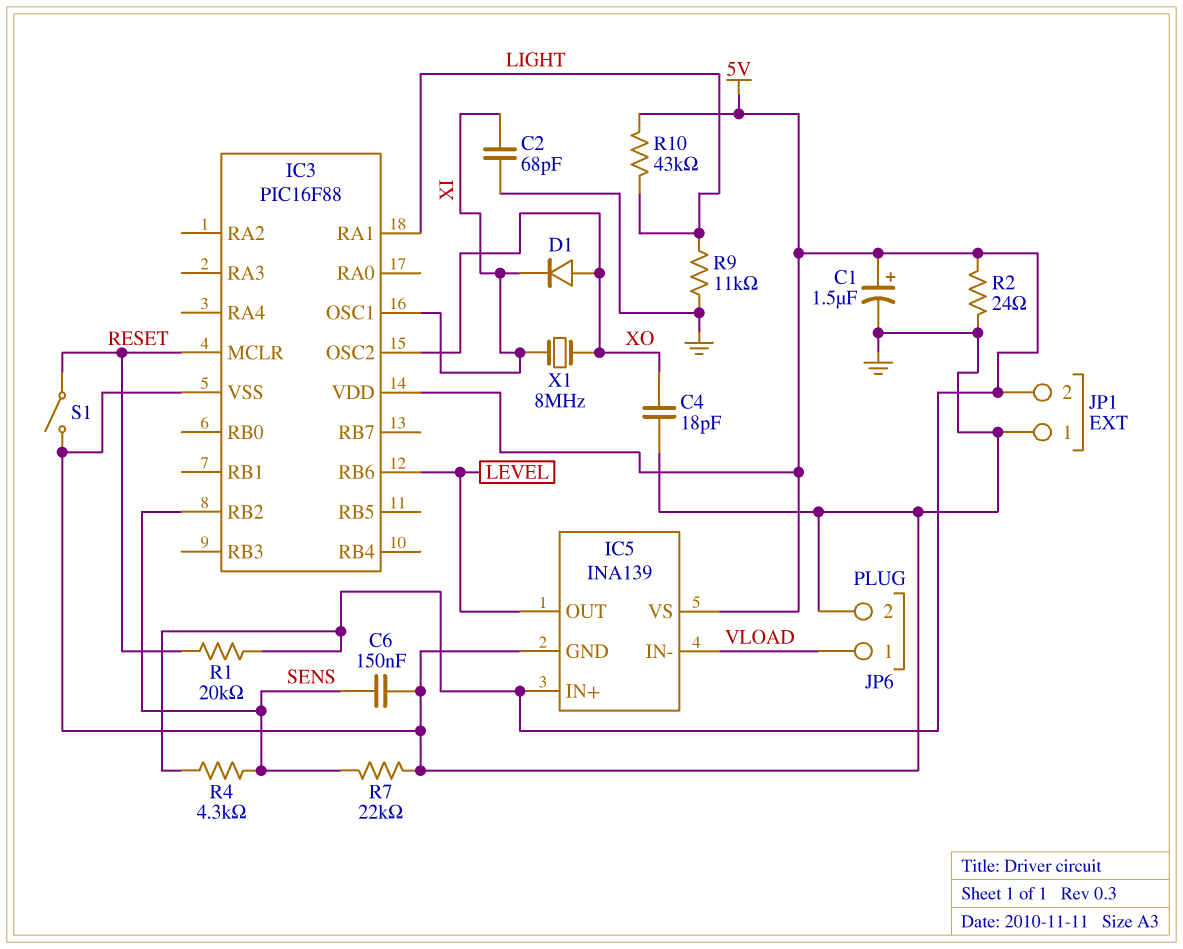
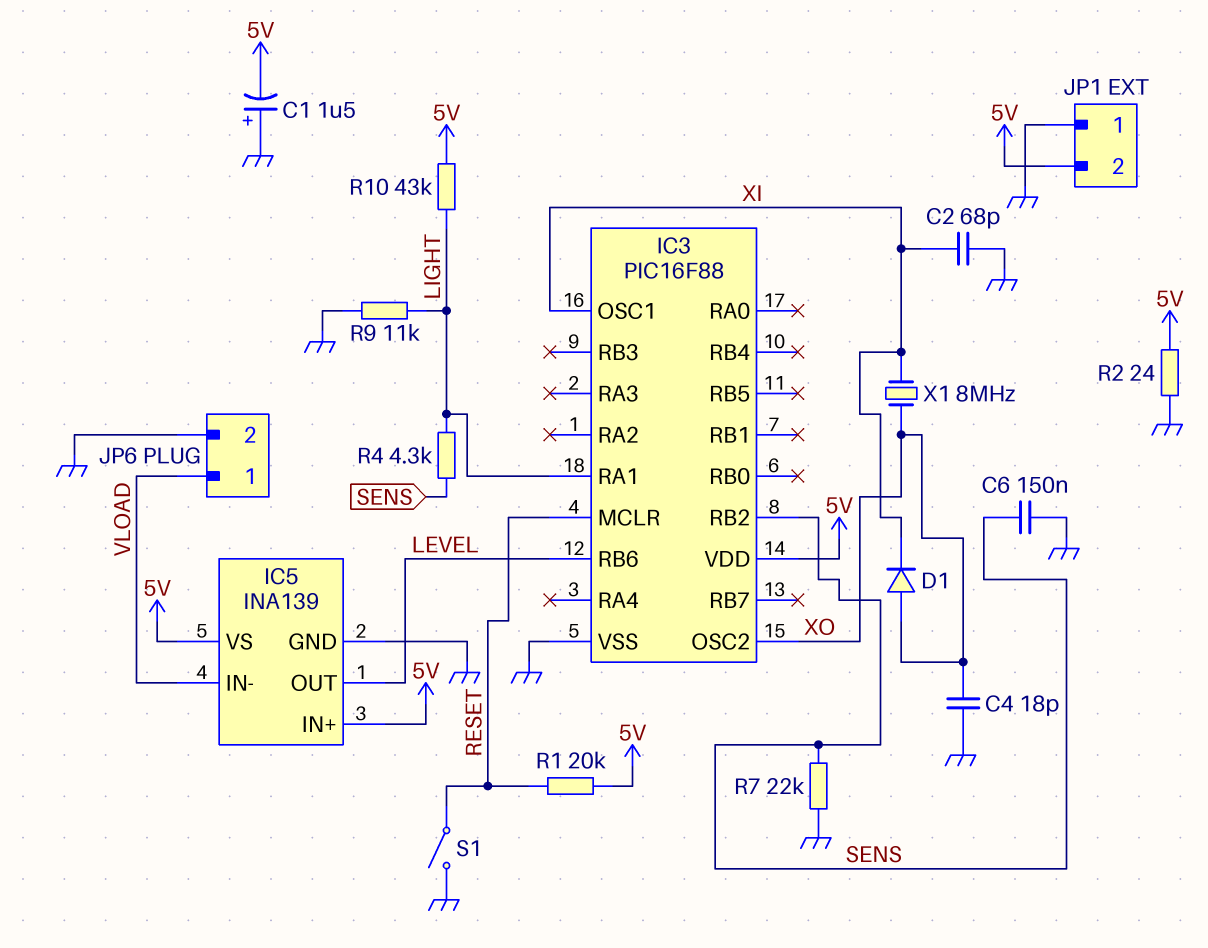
C1: 1.5uF (plus 5V, minus GND) -> 1.5uF (plus GND, minus 5V)
R4: 4.3k (5V, SENS) -> 4.3k (LIGHT, SENS)

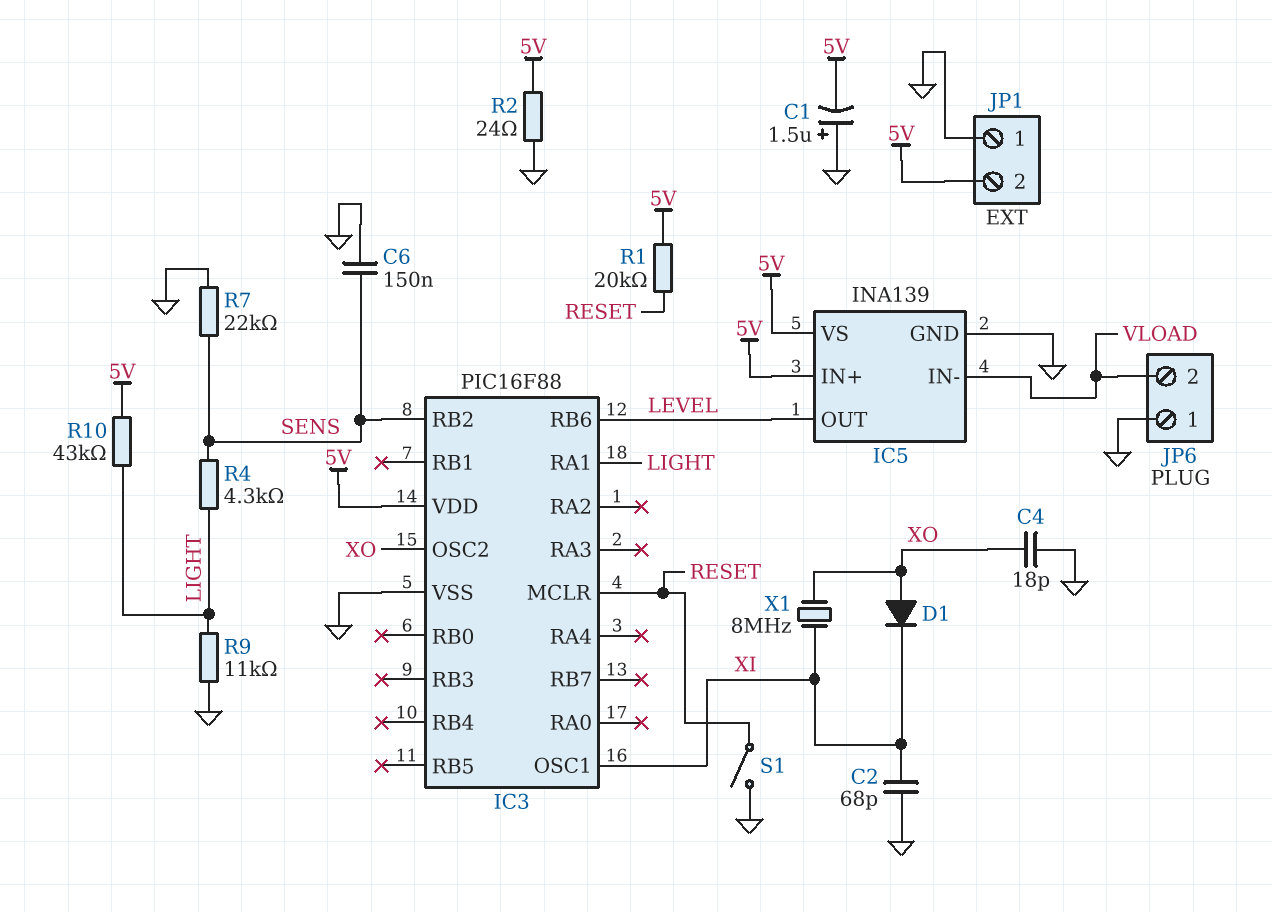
JP6 pin 1: VLOAD -> GND
JP6 pin 2: GND -> VLOAD

